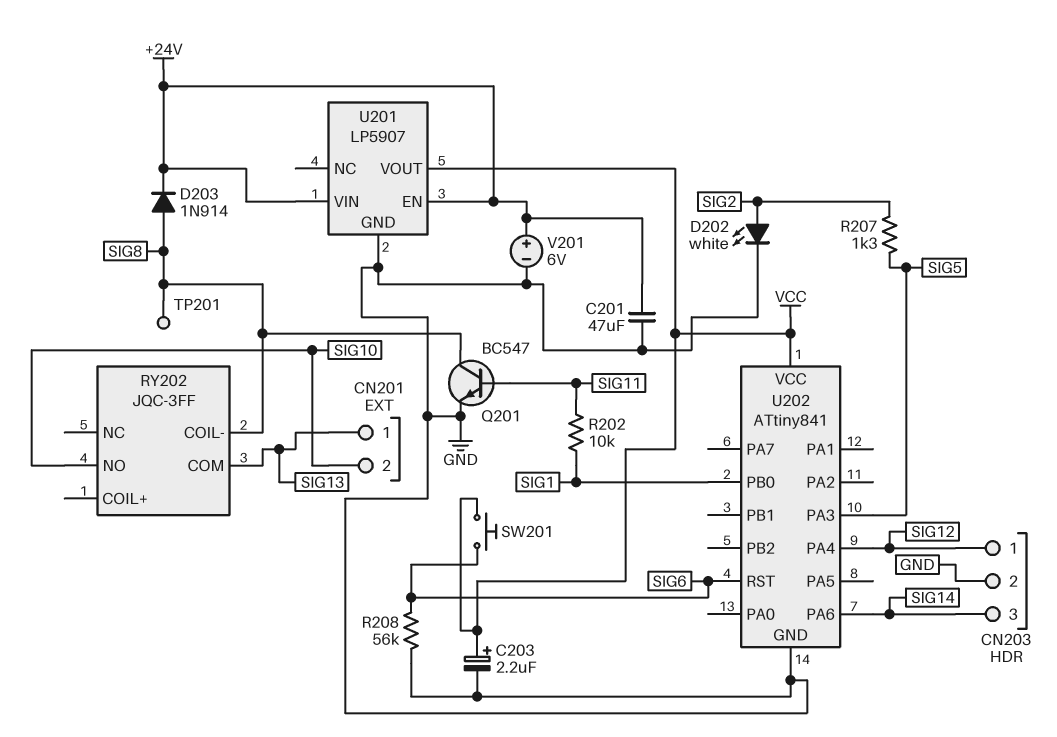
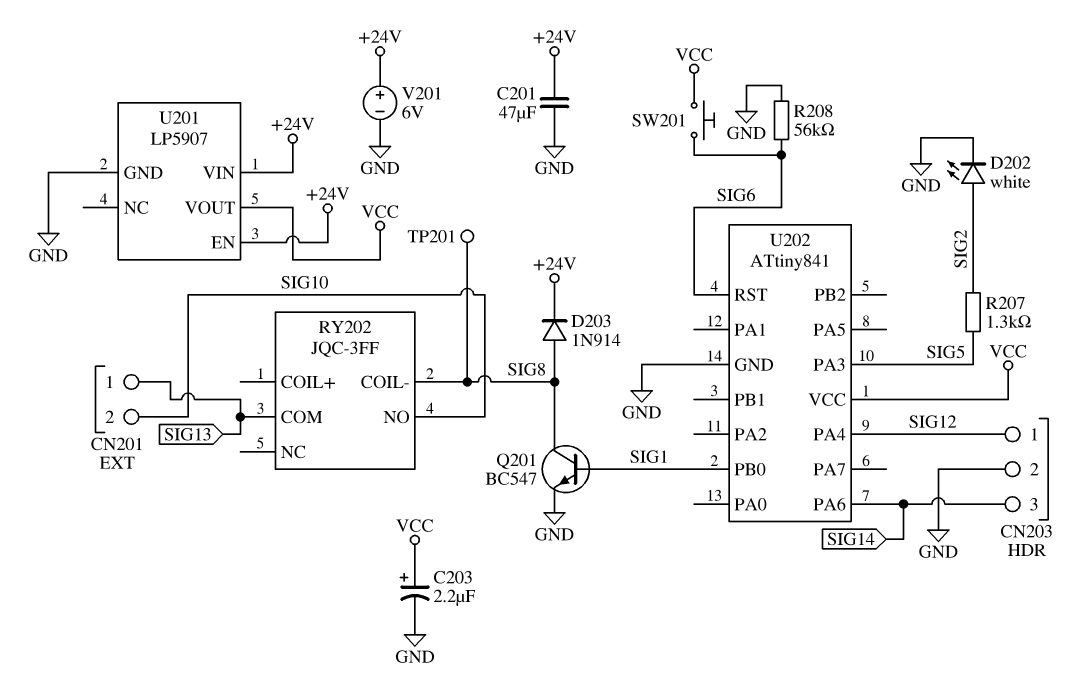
Q201: NPN BC547 (B SIG11, C SIG8, E GND) -> NPN BC547 (B SIG1, C SIG8, E GND)
R202: 10k (SIG1, SIG11) -> none

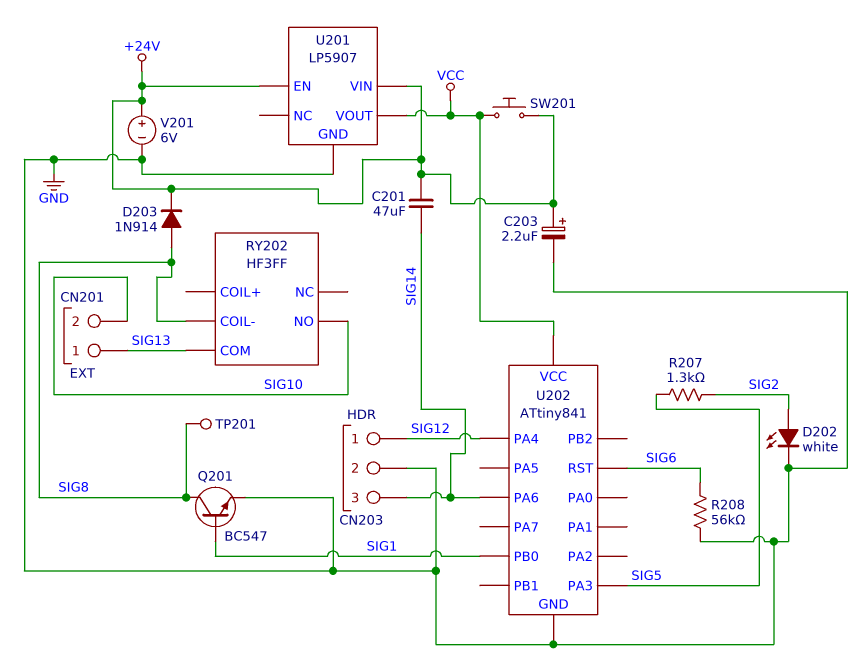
C201: 47uF (+24V, GND) -> 47uF (+24V, SIG14)
C203: 2.2uF (plus VCC, minus GND) -> 2.2uF (plus +24V, minus GND)
RY202: JQC-3FF -> HF3FF
SW201: button (SIG6, VCC) -> button (+24V, VCC)

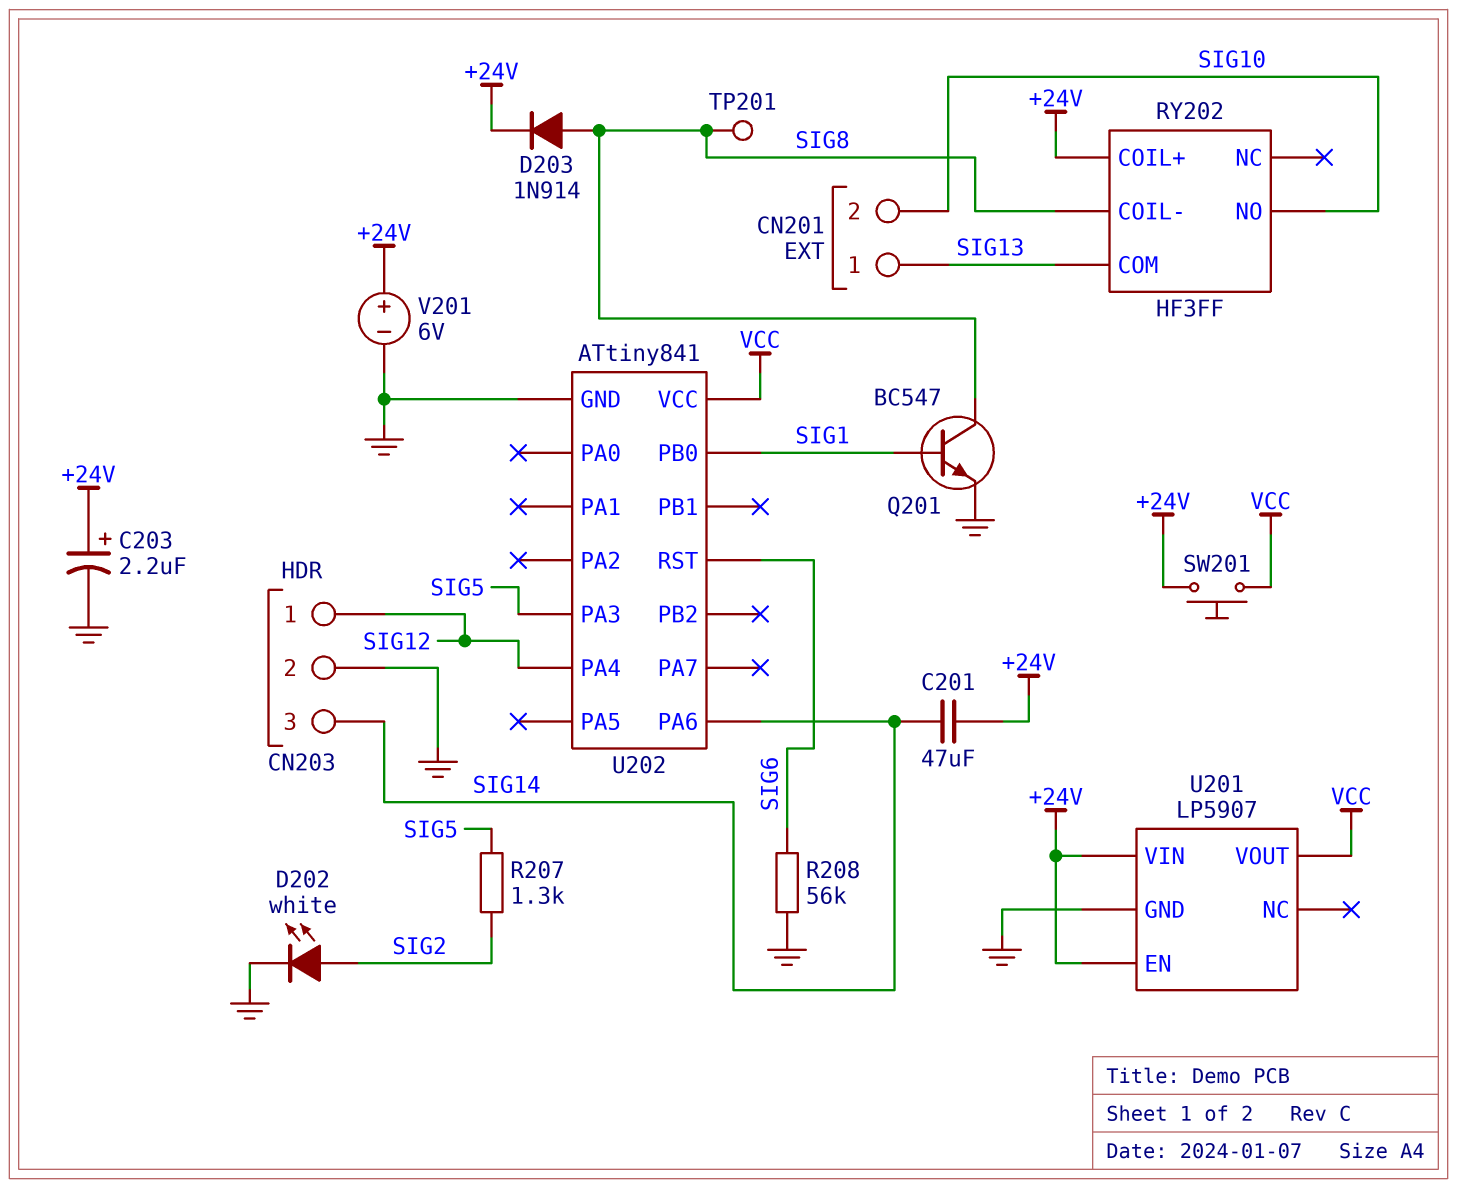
RY202 pin COIL+: none -> +24V

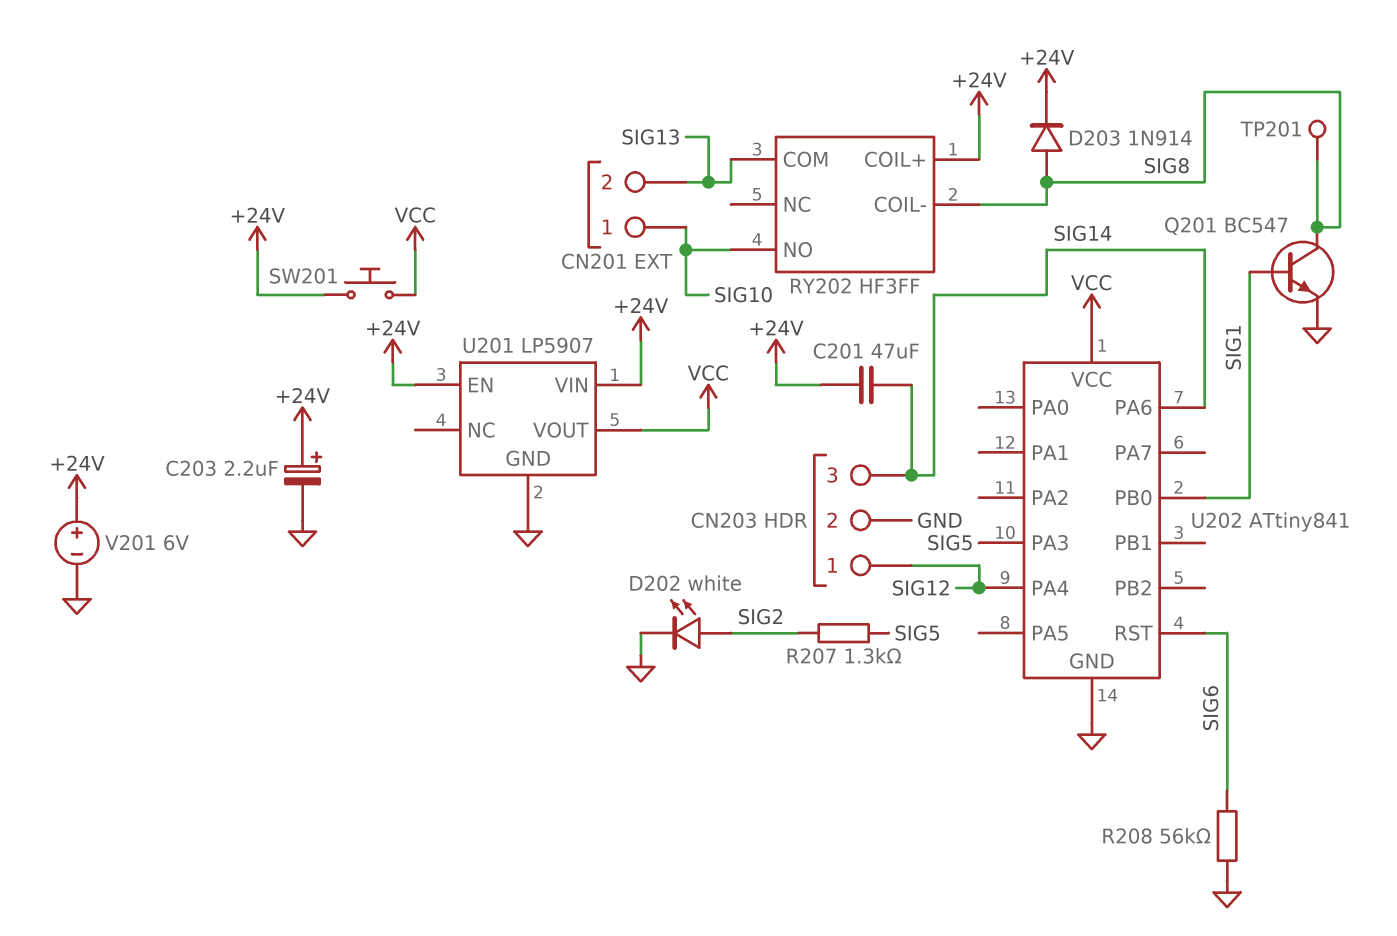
CN201 pin 1: SIG13 -> SIG10
CN201 pin 2: SIG10 -> SIG13

